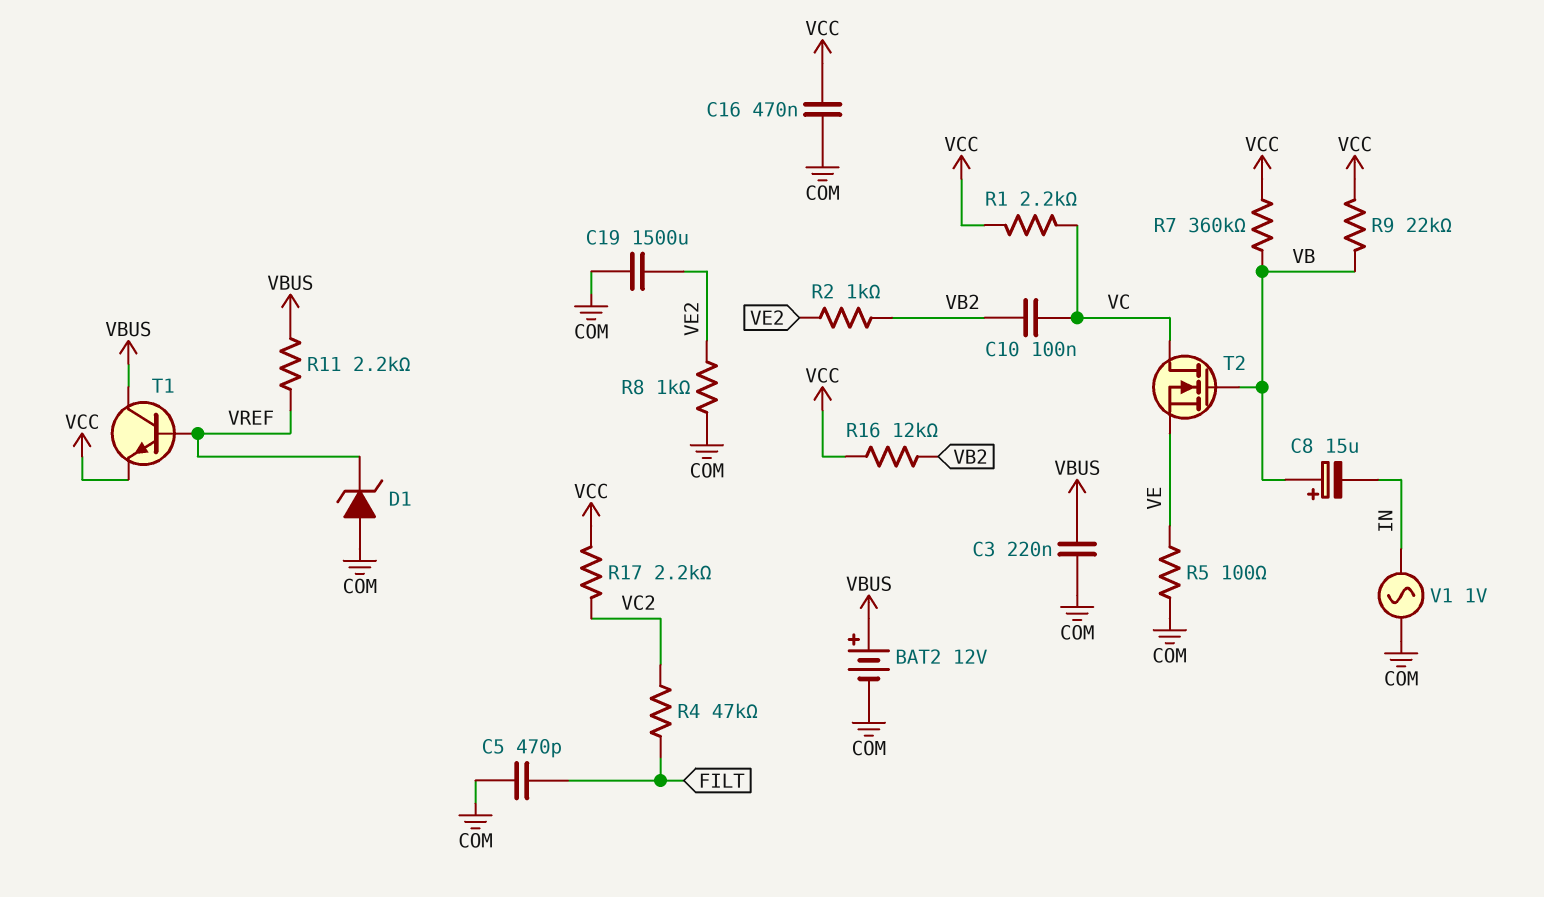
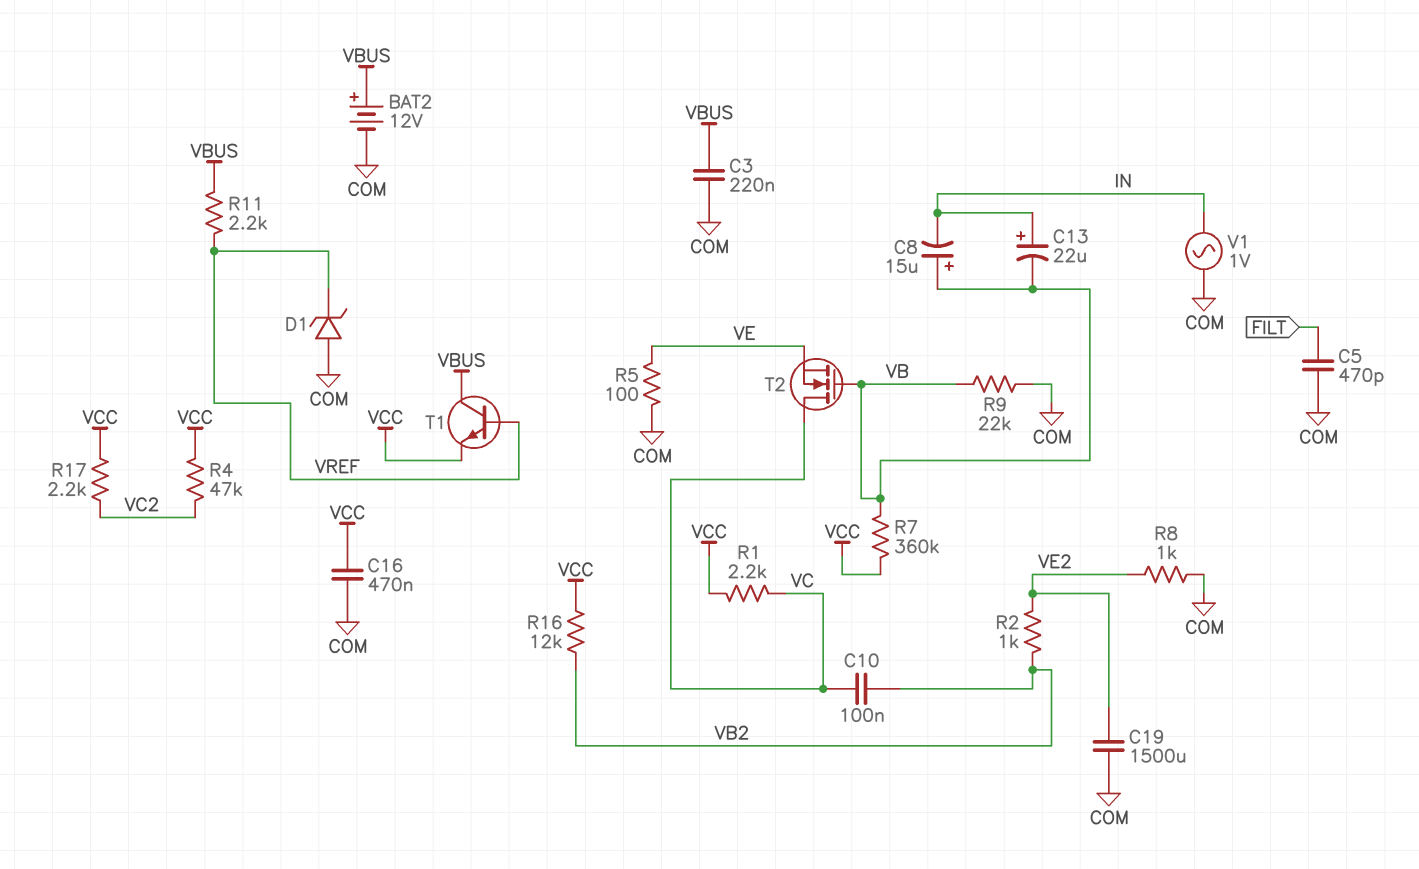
C13: none -> 22uF (plus IN, minus VB)
R4: 47k (FILT, VC2) -> 47k (VC2, VCC)
R9: 22k (VB, VCC) -> 22k (COM, VB)

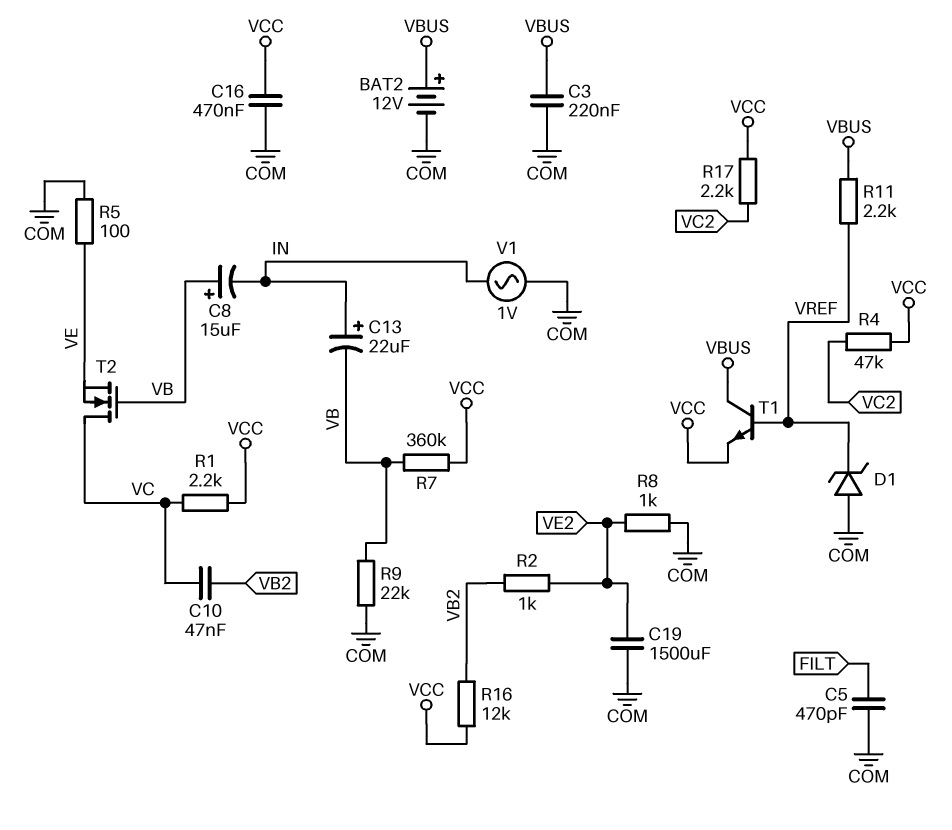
C10: 100nF (VB2, VC) -> 47nF (VB2, VC)

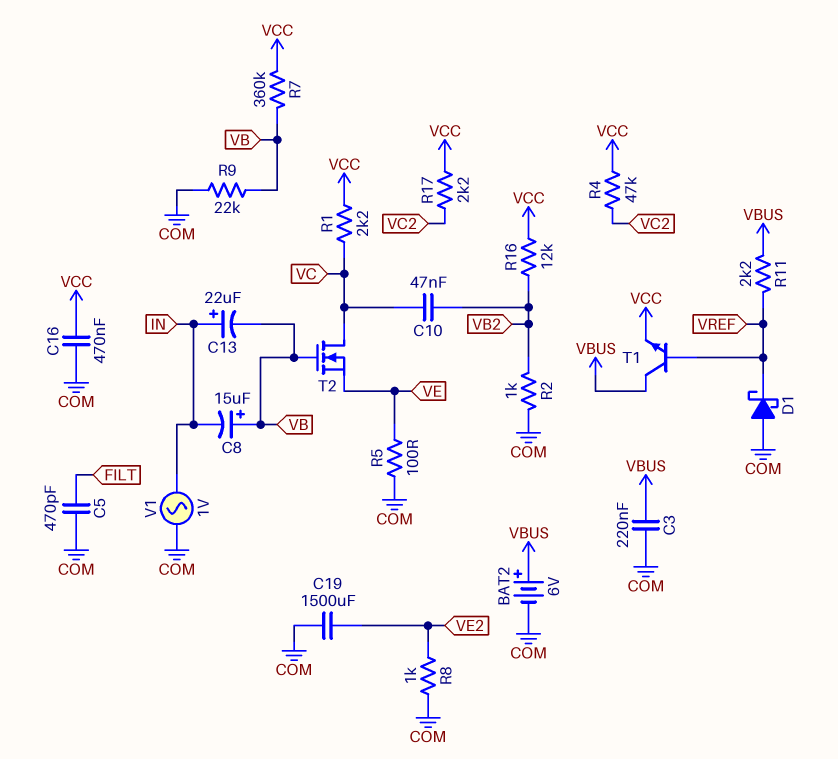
BAT2: 12V (plus VBUS, minus COM) -> 6V (plus VBUS, minus COM)
D1: zener (A COM, K VREF) -> schottky (A COM, K VREF)
R2: 1k (VB2, VE2) -> 1k (COM, VB2)

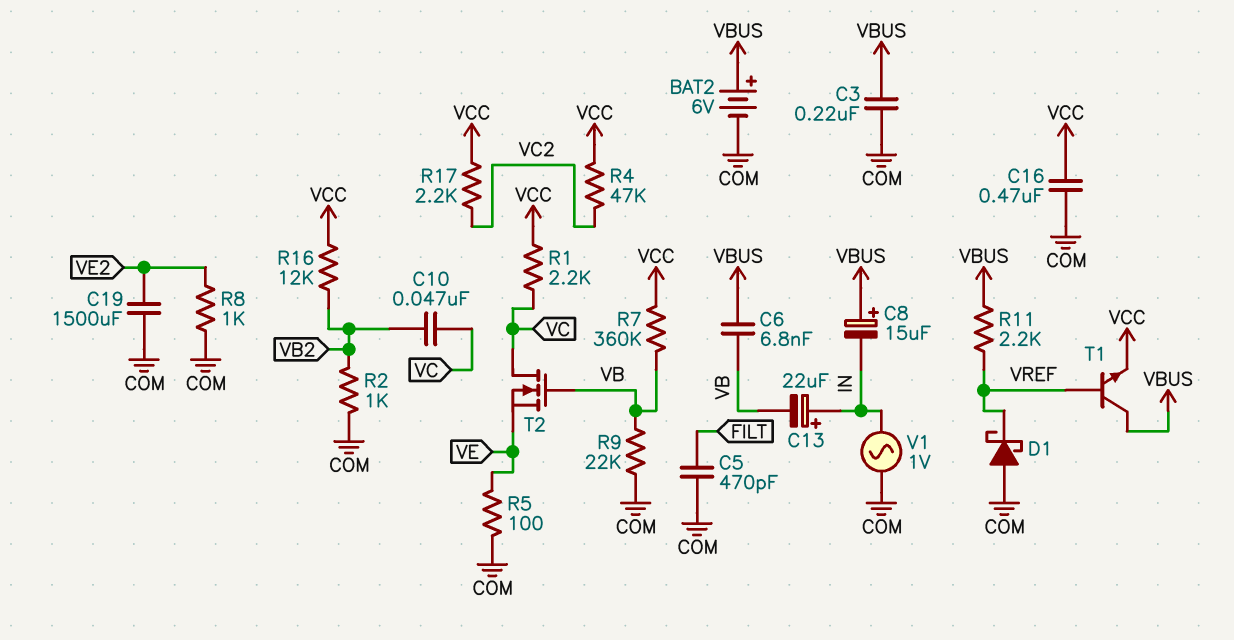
C6: none -> 6.8nF (VB, VBUS)
C8: 15uF (plus VB, minus IN) -> 15uF (plus VBUS, minus IN)

